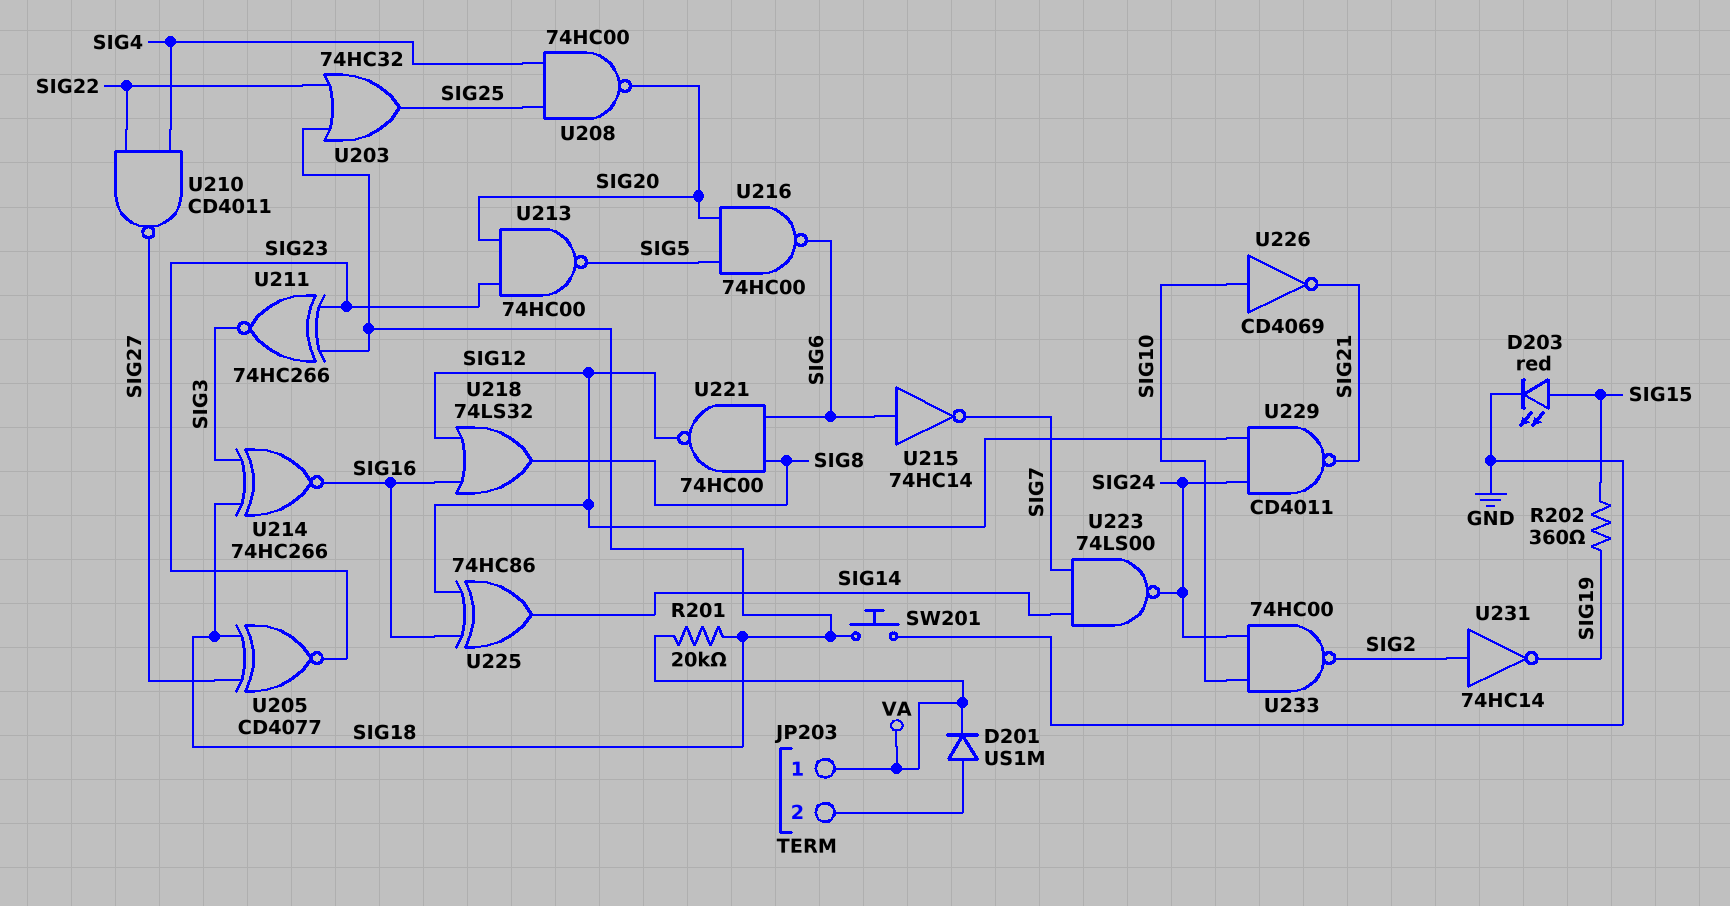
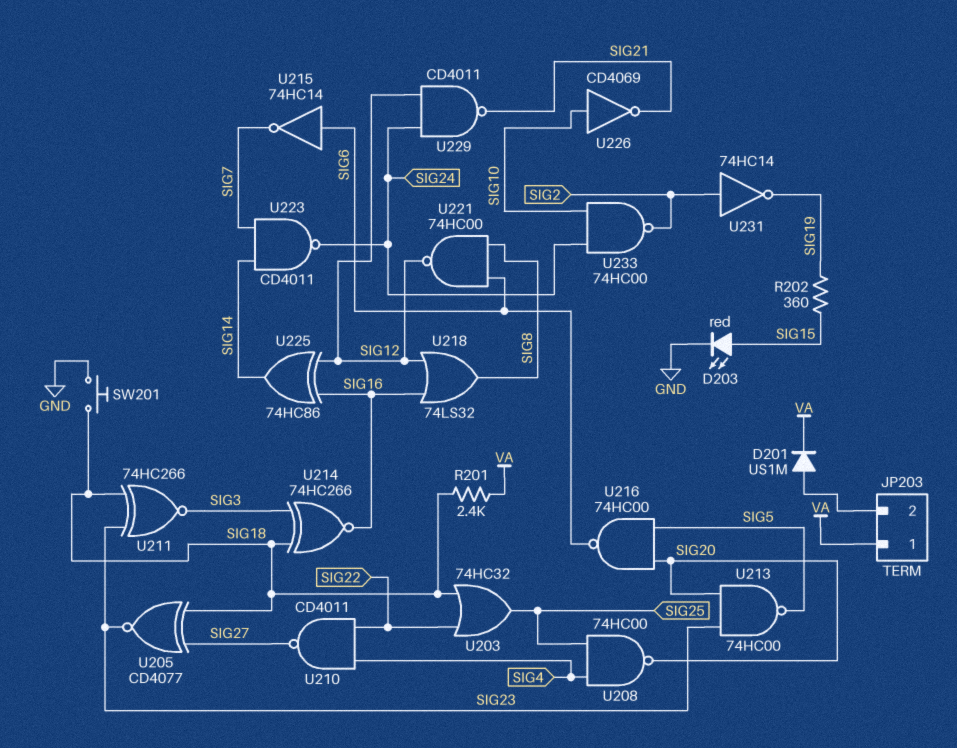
R201: 20k (SIG18, VA) -> 2.4k (SIG18, VA)
U223: NAND 74LS00 (in SIG7, in SIG14, out SIG24) -> NAND CD4011 (in SIG7, in SIG14, out SIG24)

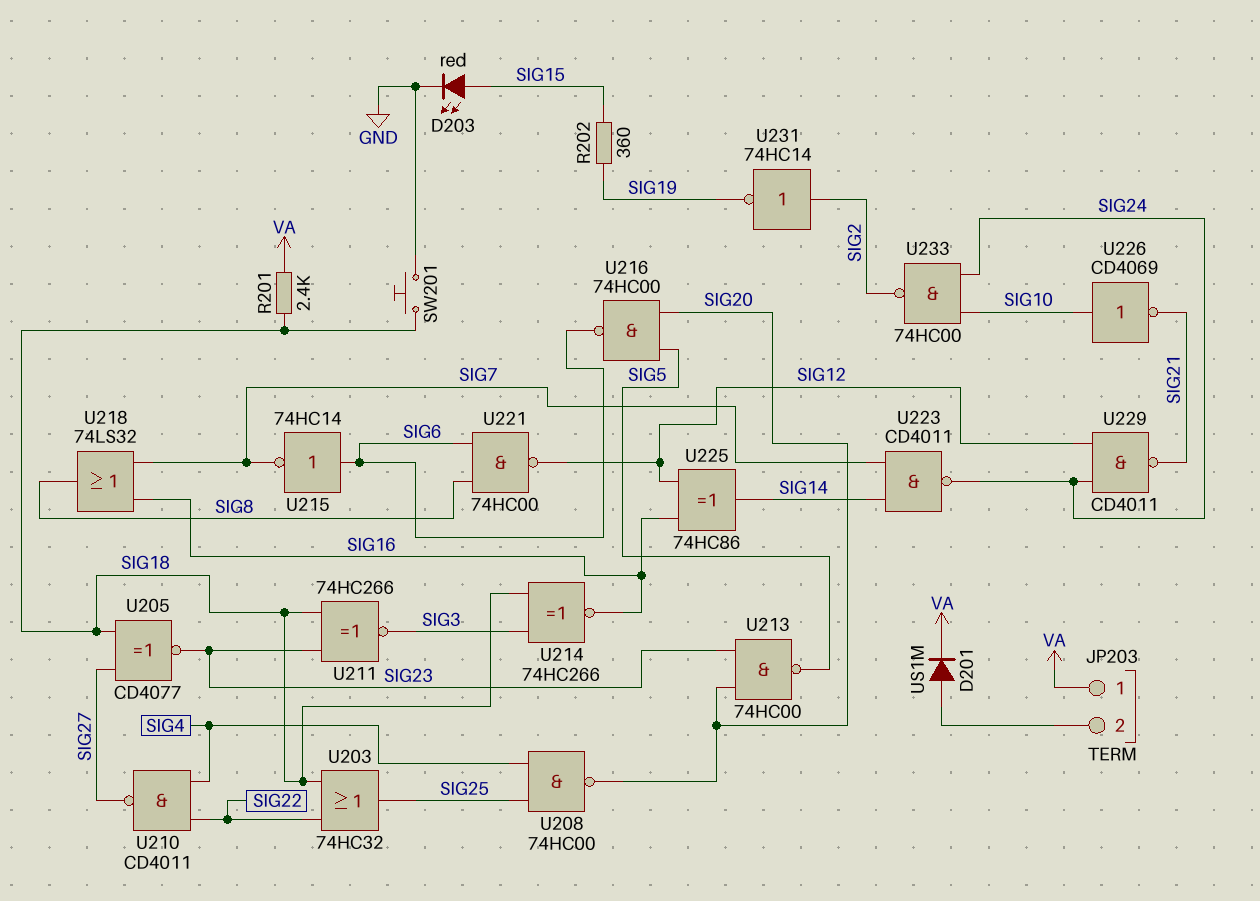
U218: OR 74LS32 (in SIG12, in SIG16, out SIG8) -> OR 74LS32 (in SIG7, in SIG16, out SIG8)

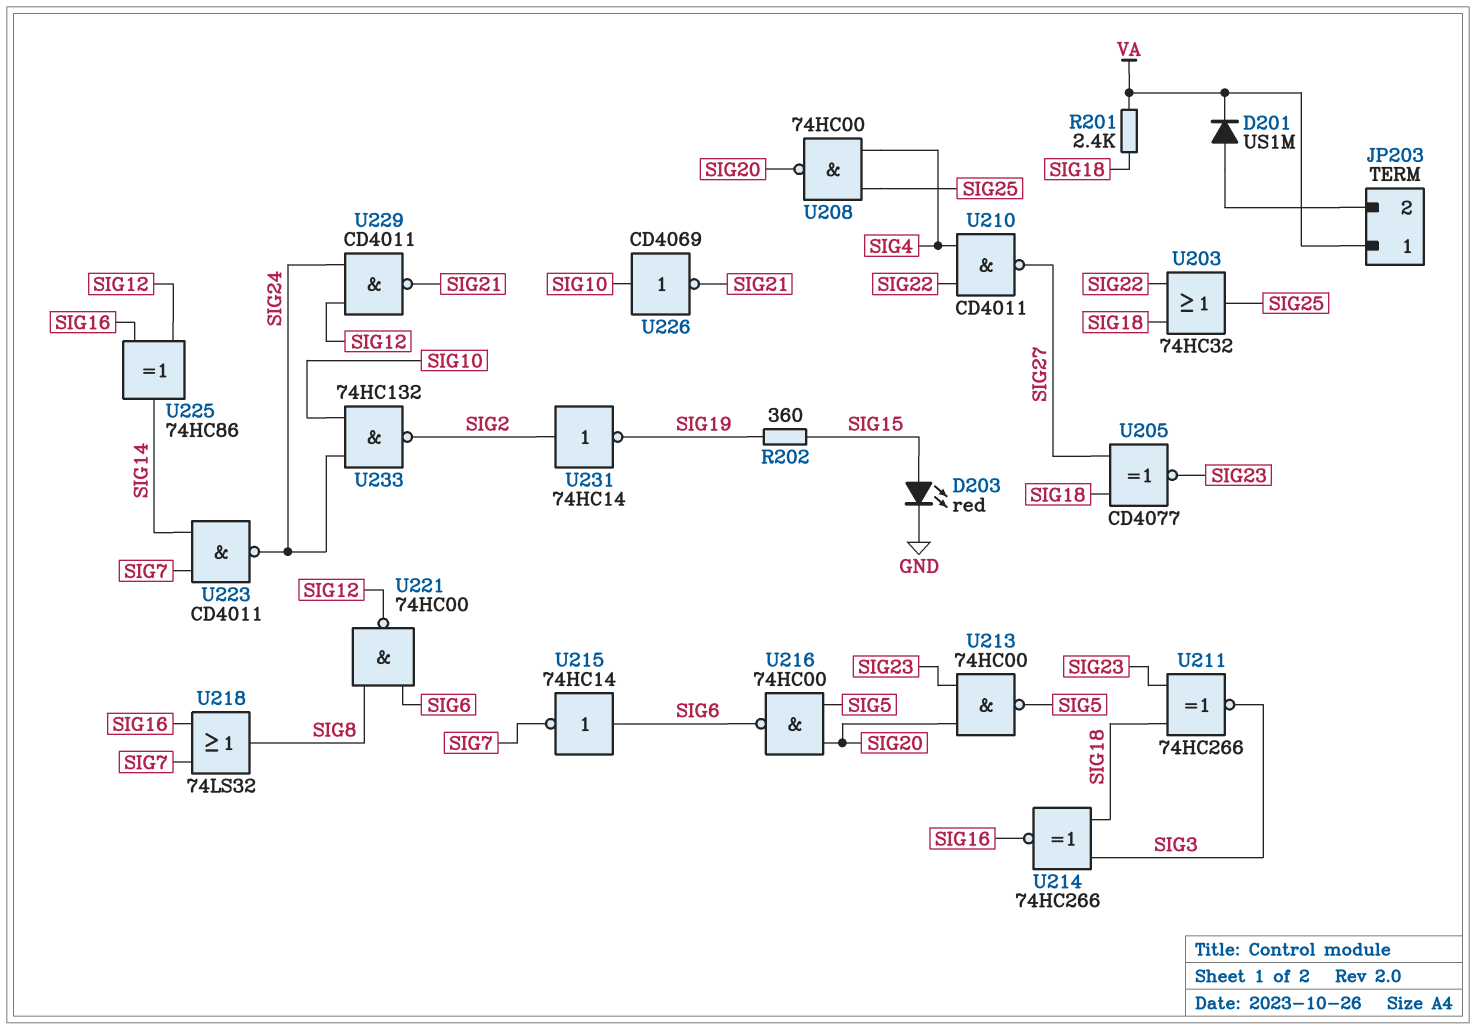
SW201: button (GND, SIG18) -> none
U233: NAND 74HC00 (in SIG10, in SIG24, out SIG2) -> NAND 74HC132 (in SIG10, in SIG24, out SIG2)

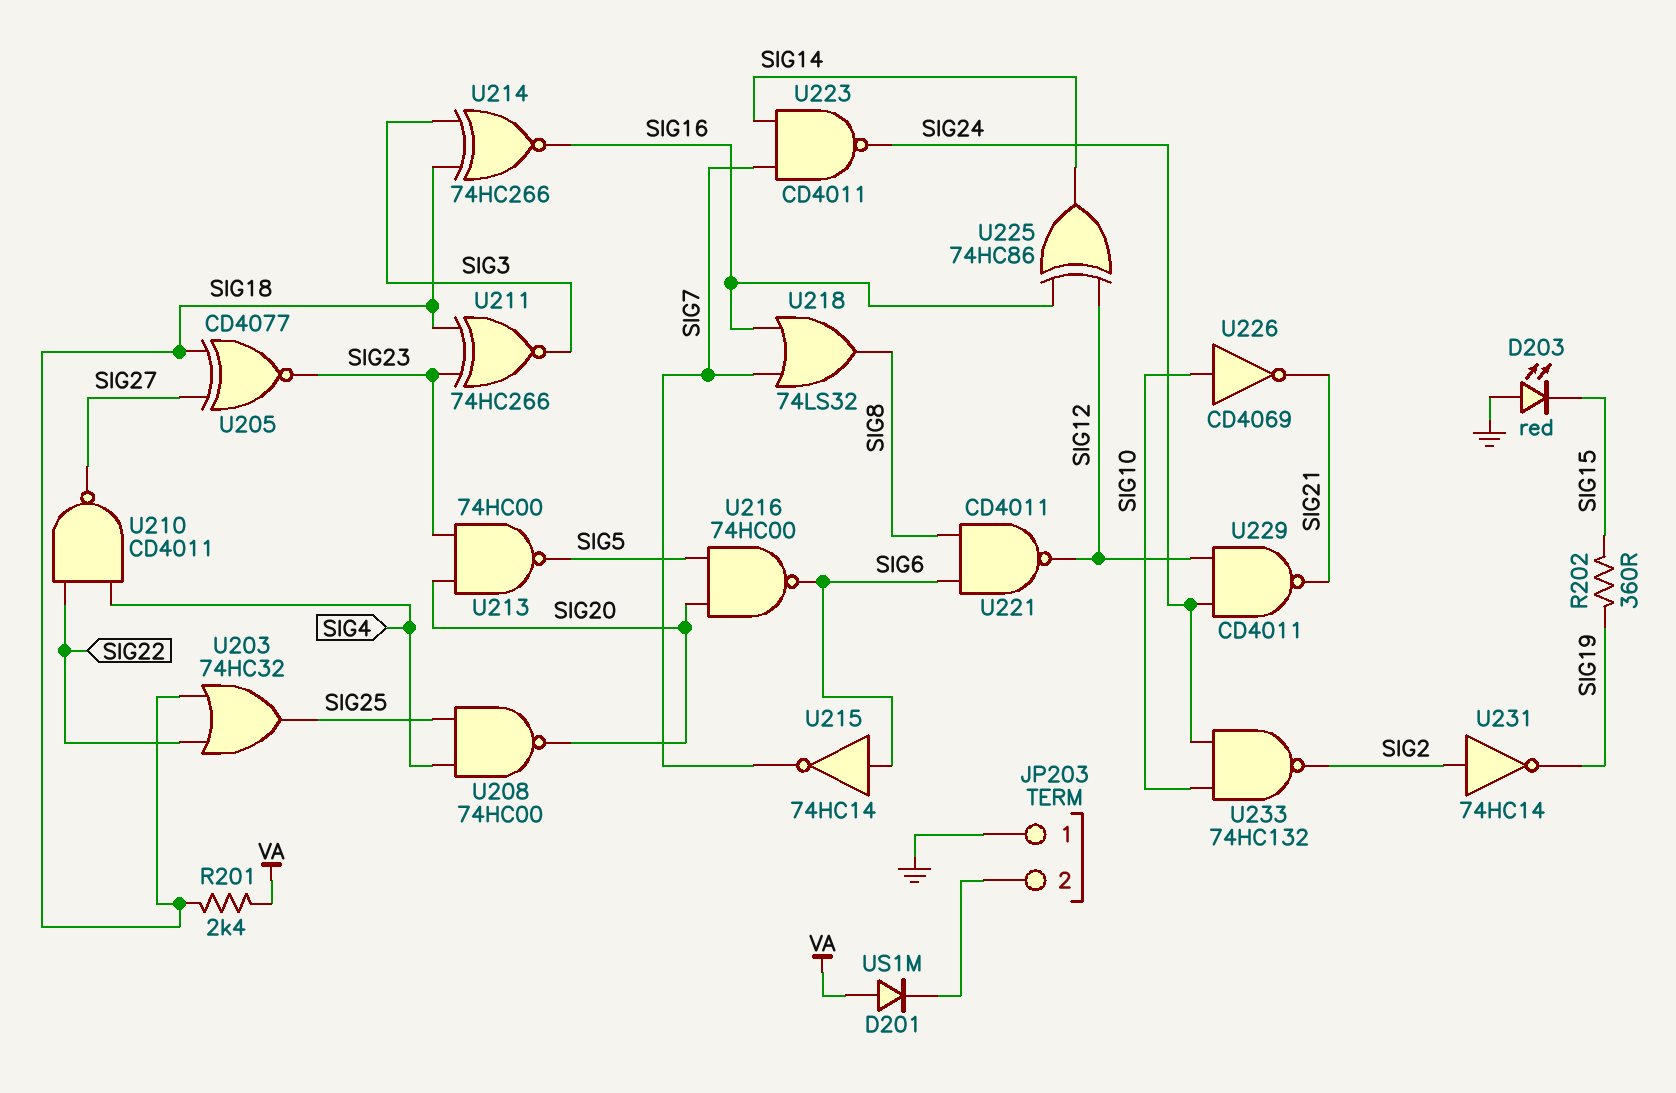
D201: diode US1M (A JP203/2, K VA) -> diode US1M (A VA, K JP203/2)
D203: LED red (A SIG15, K GND) -> LED red (A GND, K SIG15)
JP203 pin 1: VA -> GND
U221: NAND 74HC00 (in SIG6, in SIG8, out SIG12) -> NAND CD4011 (in SIG6, in SIG8, out SIG12)

